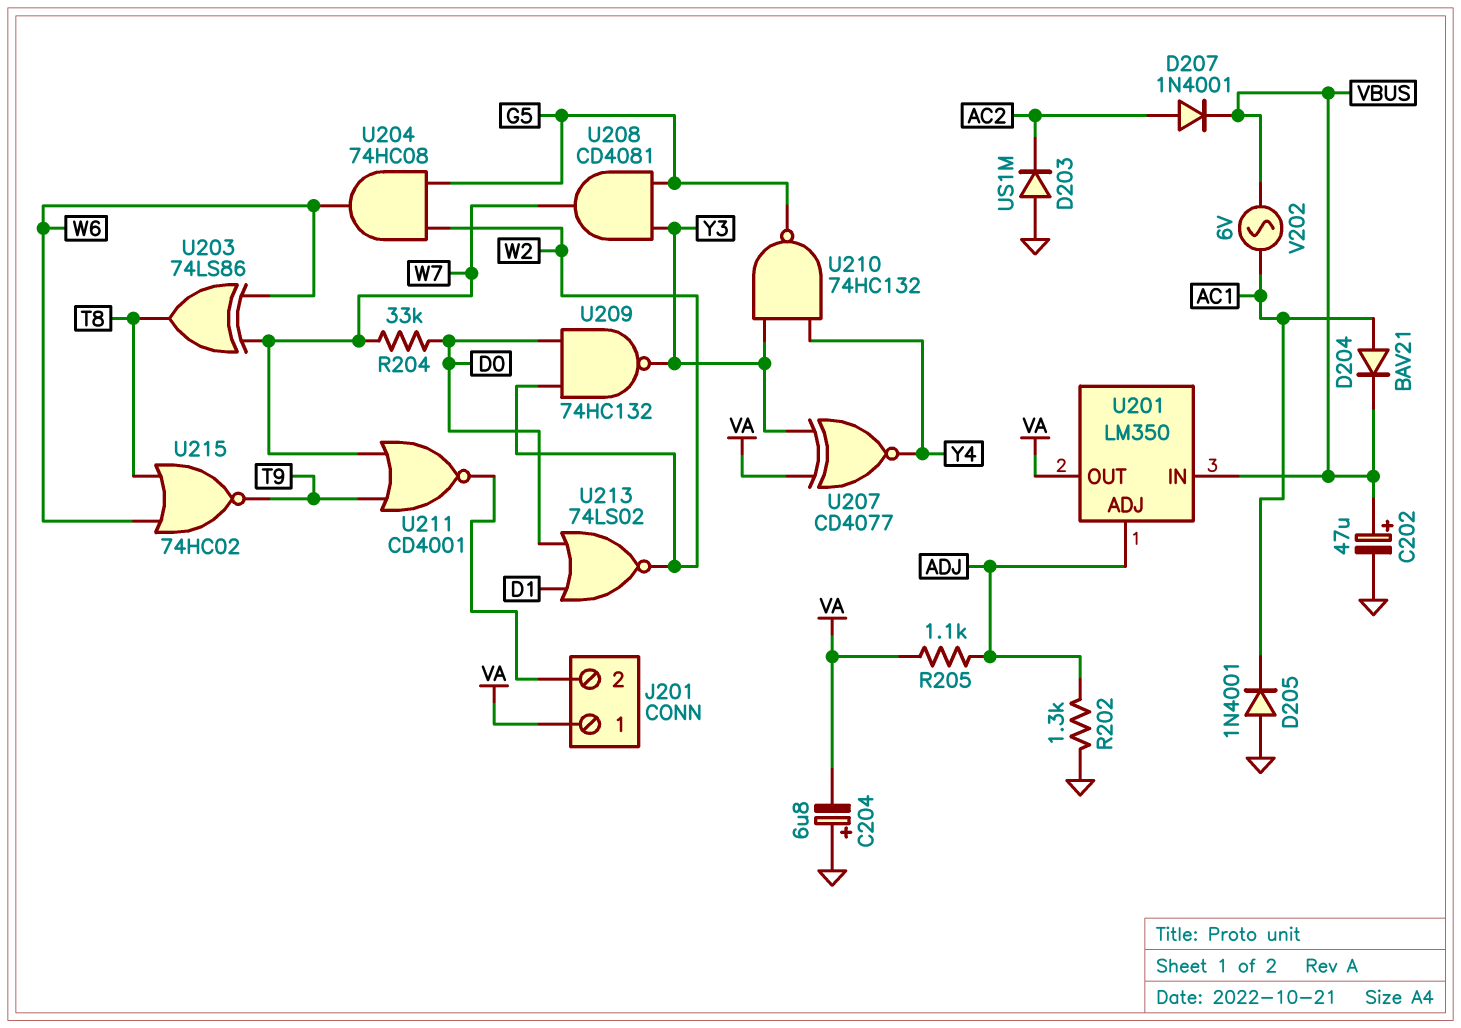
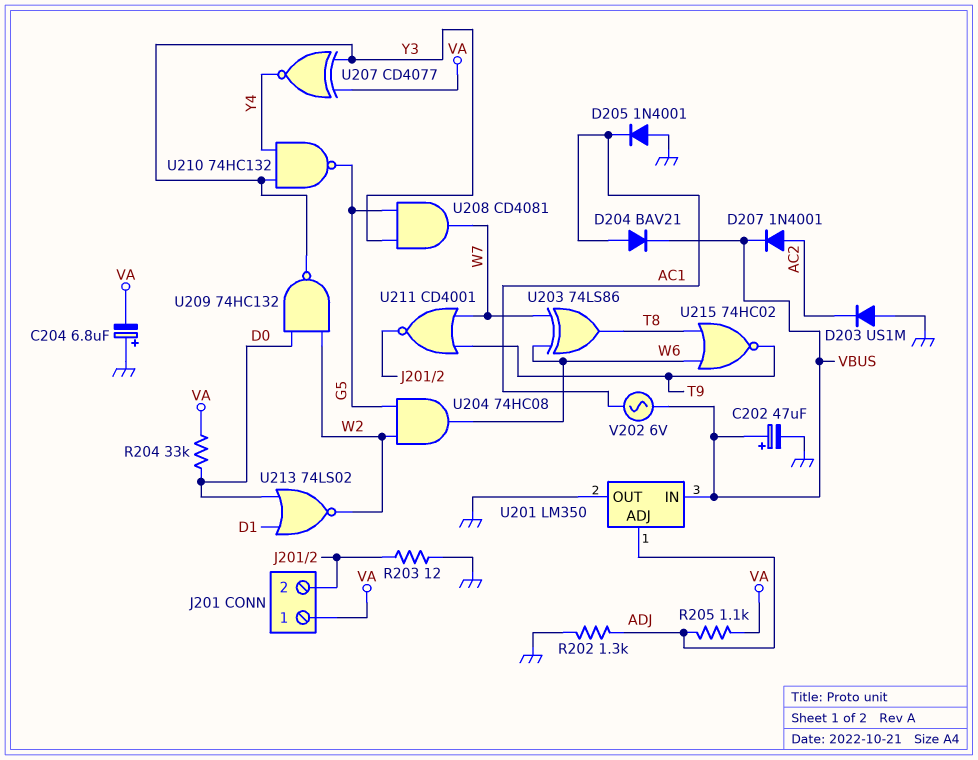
R203: none -> 12 (GND, J201/2)
R204: 33k (D0, W7) -> 33k (D0, VA)
U201 pin OUT: VA -> GND

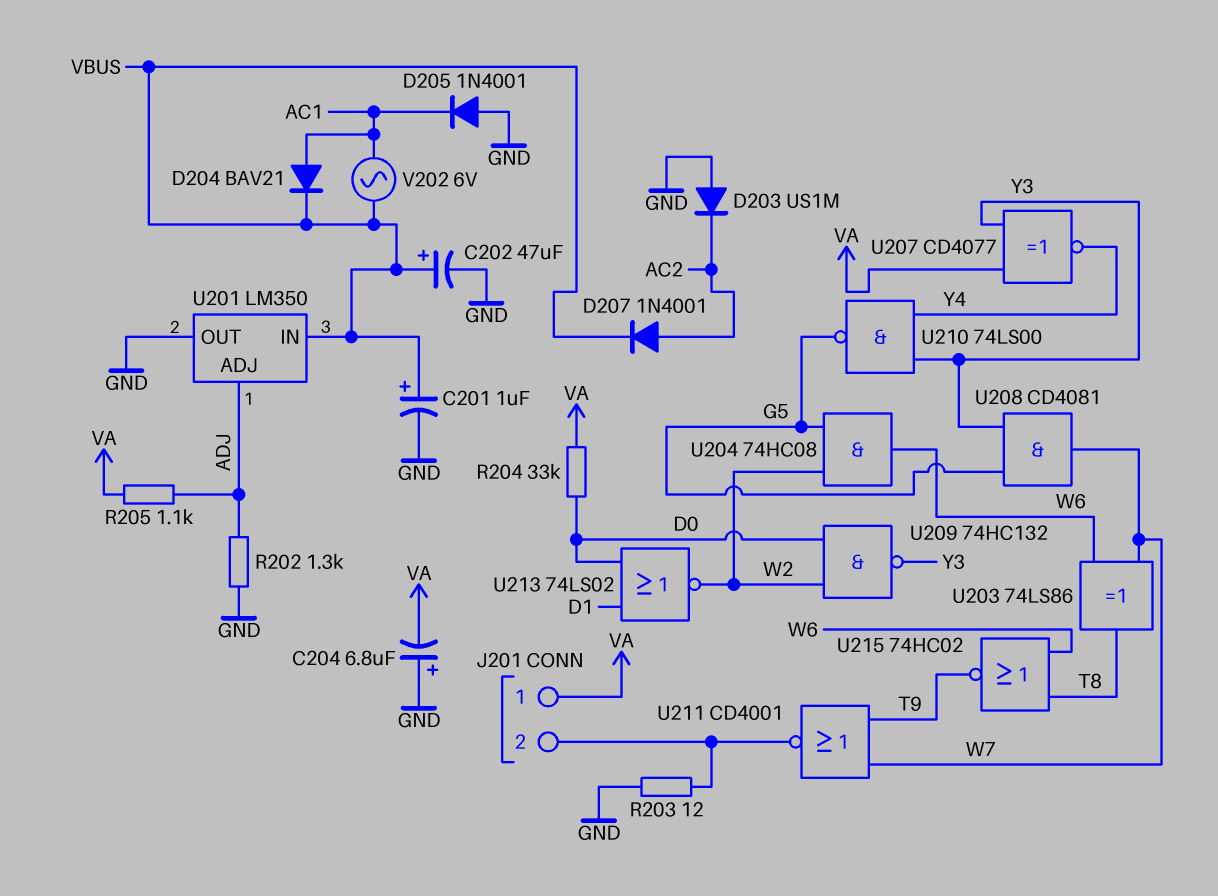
C201: none -> 1uF (plus VBUS, minus GND)
U210: NAND 74HC132 (in Y3, in Y4, out G5) -> NAND 74LS00 (in Y3, in Y4, out G5)

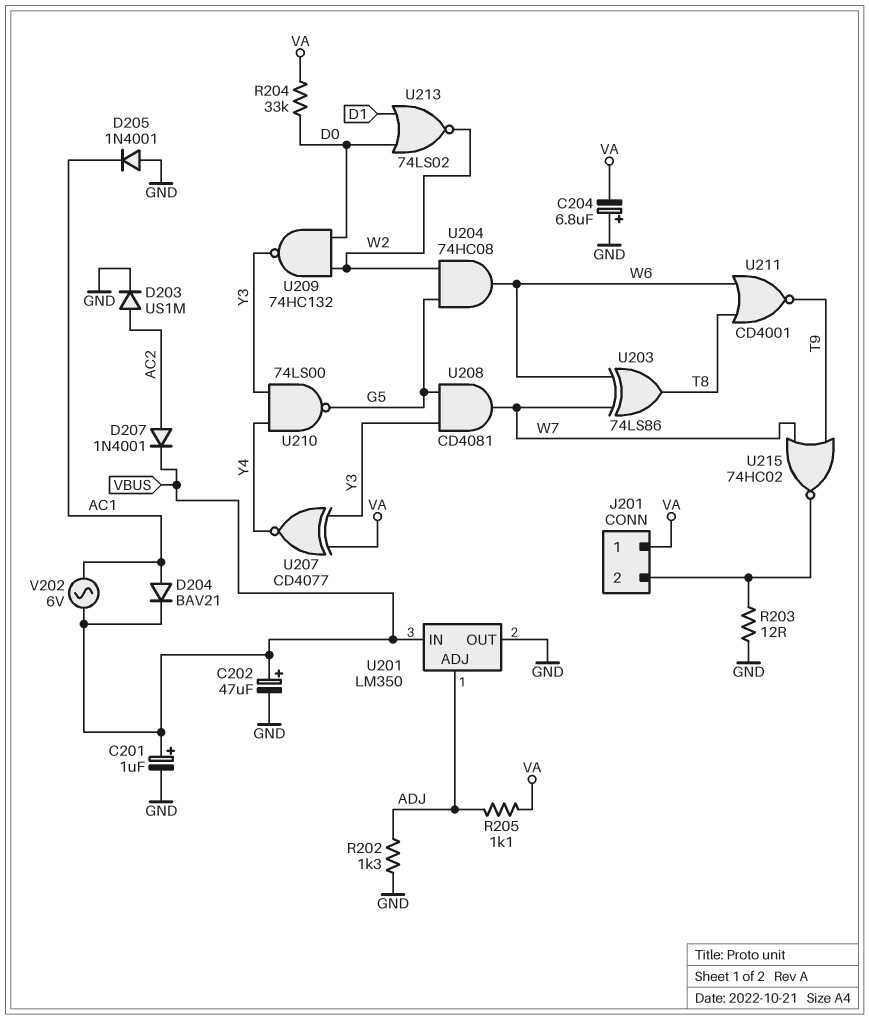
D203: diode US1M (A GND, K AC2) -> diode US1M (A AC2, K GND)
U211: NOR CD4001 (in T9, in W7, out J201/2) -> NOR CD4001 (in T8, in W6, out T9)
U215: NOR 74HC02 (in T8, in W6, out T9) -> NOR 74HC02 (in T9, in W7, out J201/2)

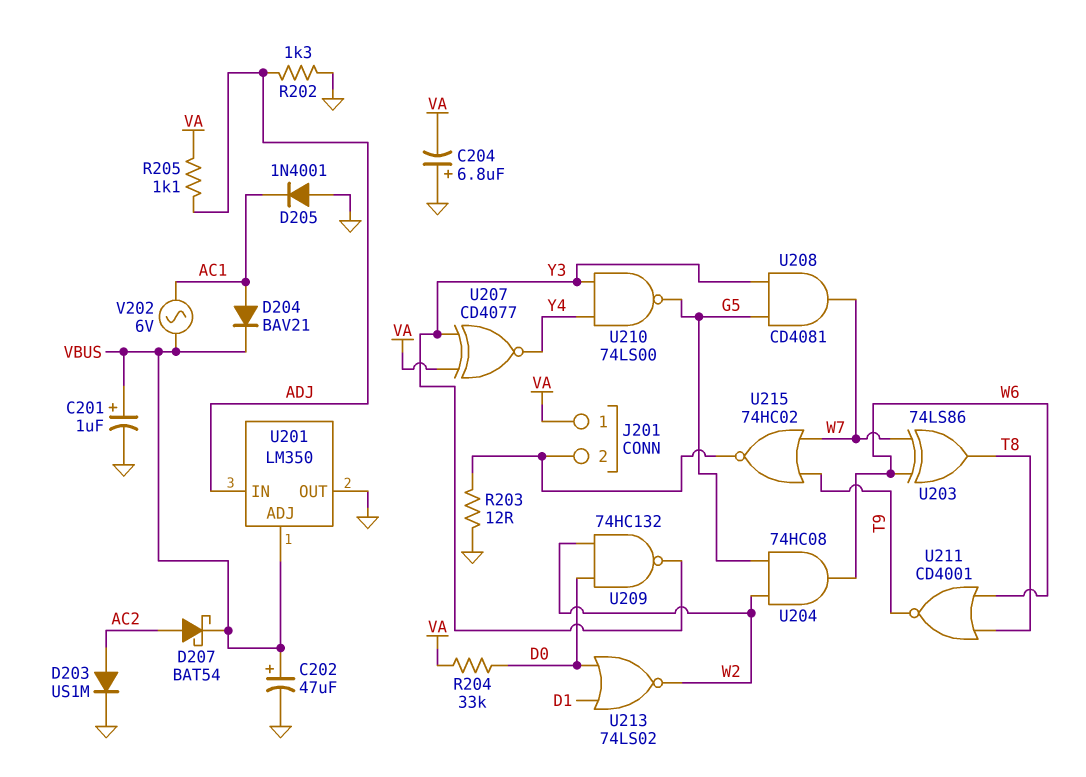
D207: diode 1N4001 (A AC2, K VBUS) -> schottky BAT54 (A AC2, K VBUS)
U201 pin ADJ: ADJ -> VBUS
U201 pin IN: VBUS -> ADJ

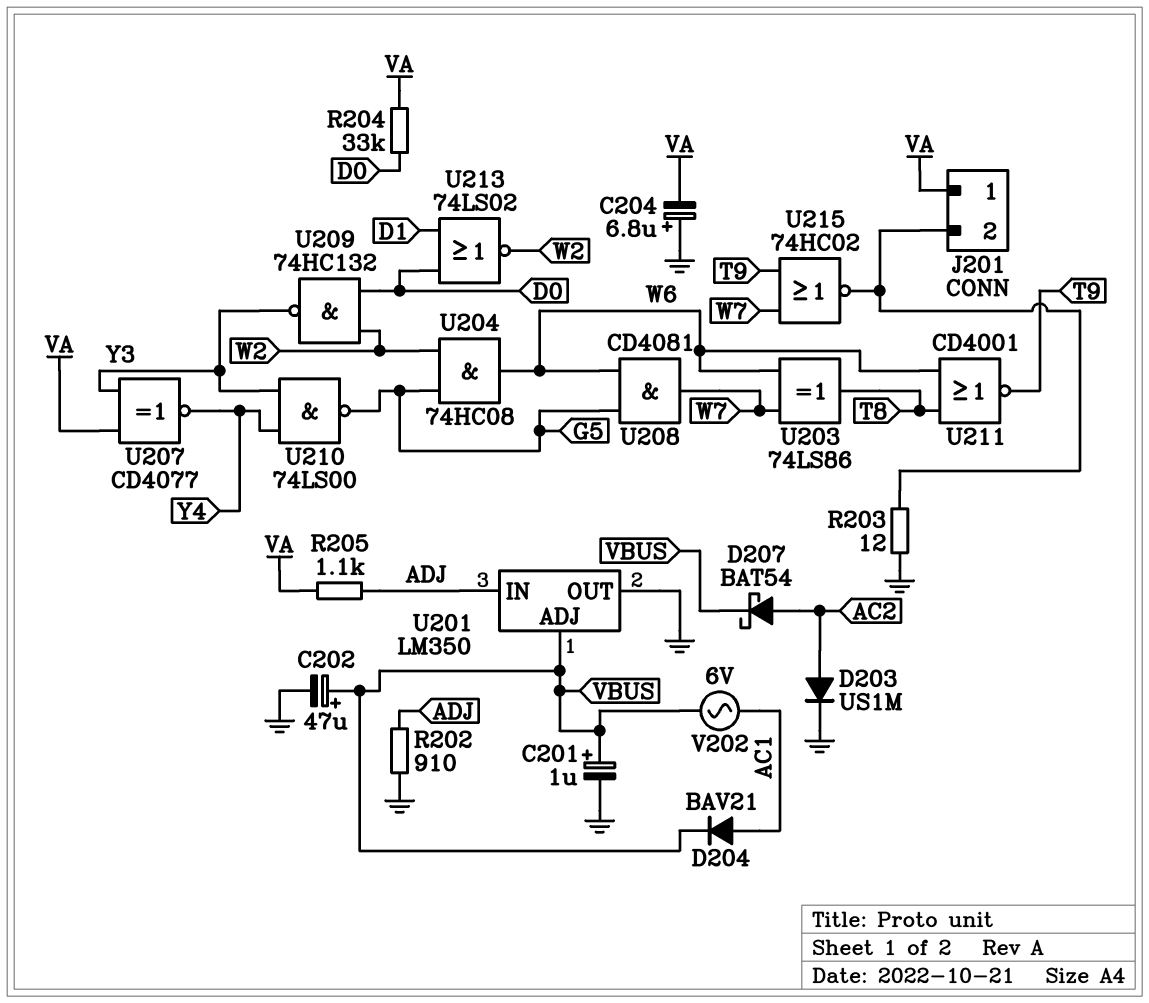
D205: diode 1N4001 (A GND, K AC1) -> none
R202: 1.3k (ADJ, GND) -> 910 (ADJ, GND)
U208: AND CD4081 (in G5, in Y3, out W7) -> AND CD4081 (in G5, in W6, out W7)

